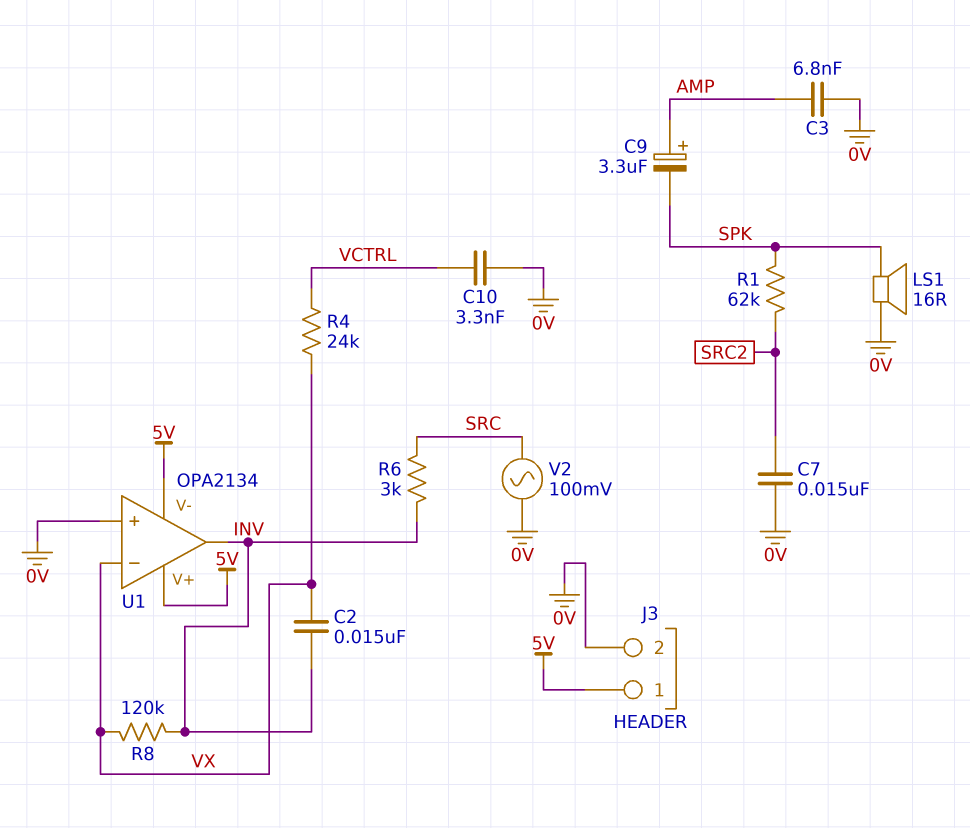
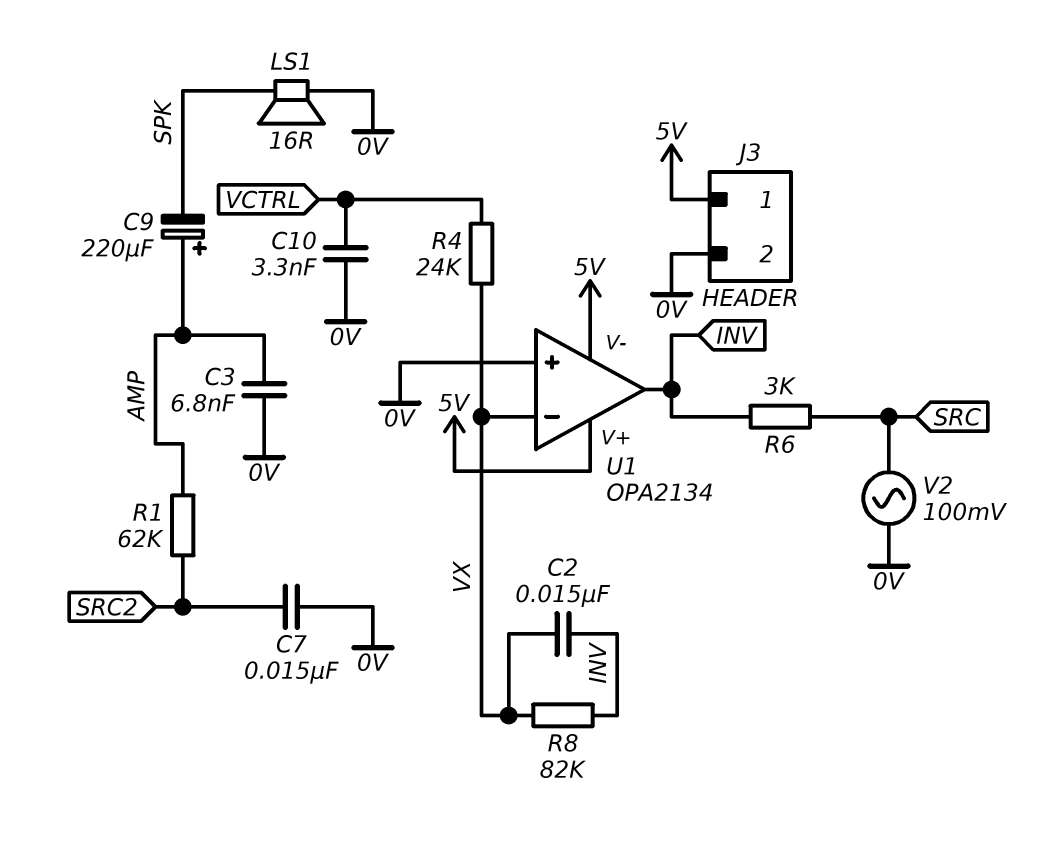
C9: 3.3uF (plus AMP, minus SPK) -> 220uF (plus AMP, minus SPK)
R1: 62k (SPK, SRC2) -> 62k (AMP, SRC2)
R8: 120k (INV, VX) -> 82k (INV, VX)

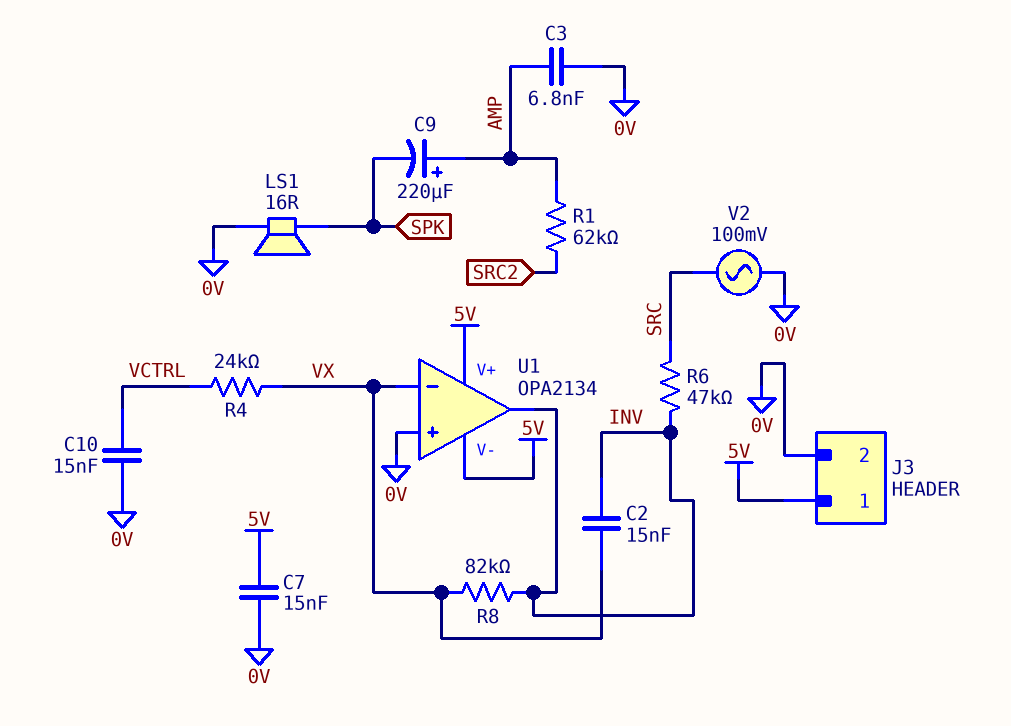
C7: 15nF (0V, SRC2) -> 15nF (0V, 5V)
C10: 3.3nF (0V, VCTRL) -> 15nF (0V, VCTRL)
R6: 3k (INV, SRC) -> 47k (INV, SRC)

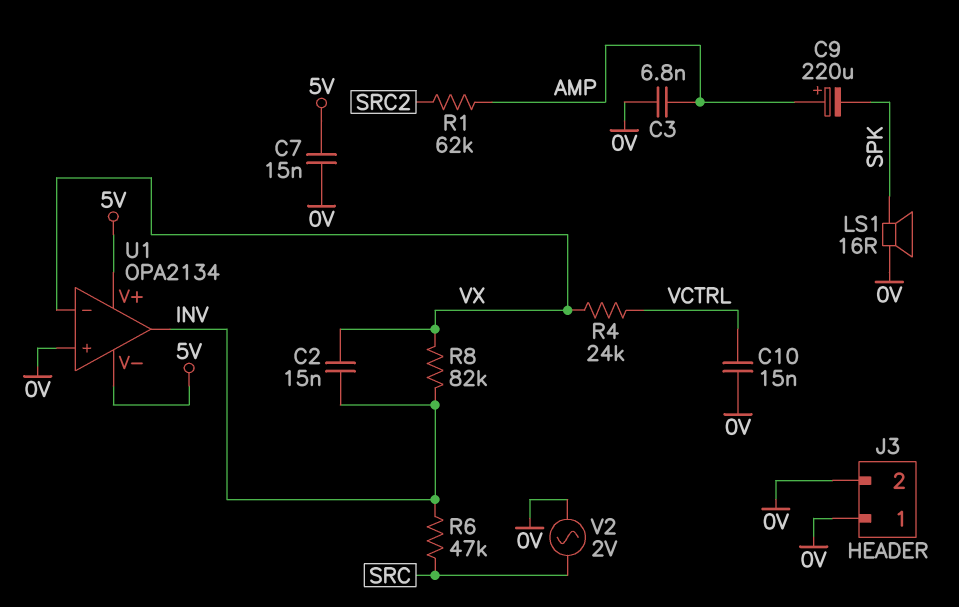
J3 pin 1: 5V -> 0V
V2: AC 100mV (0V, SRC) -> AC 2V (0V, SRC)

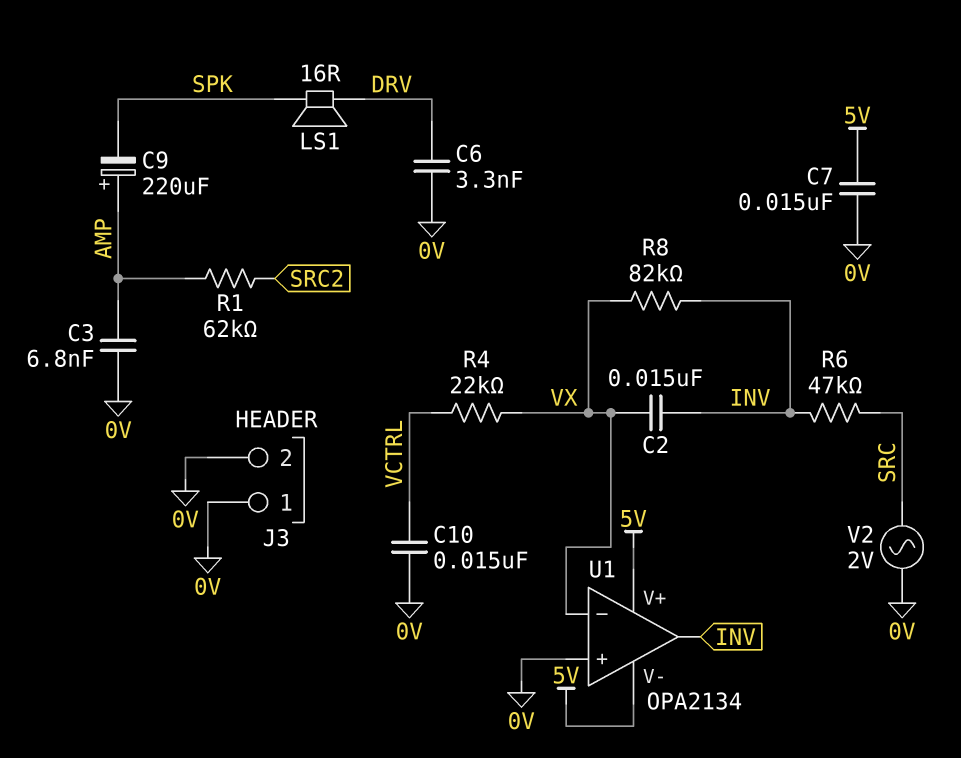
C6: none -> 3.3nF (0V, DRV)
LS1: speaker 16R (0V, SPK) -> speaker 16R (DRV, SPK)
R4: 24k (VCTRL, VX) -> 22k (VCTRL, VX)

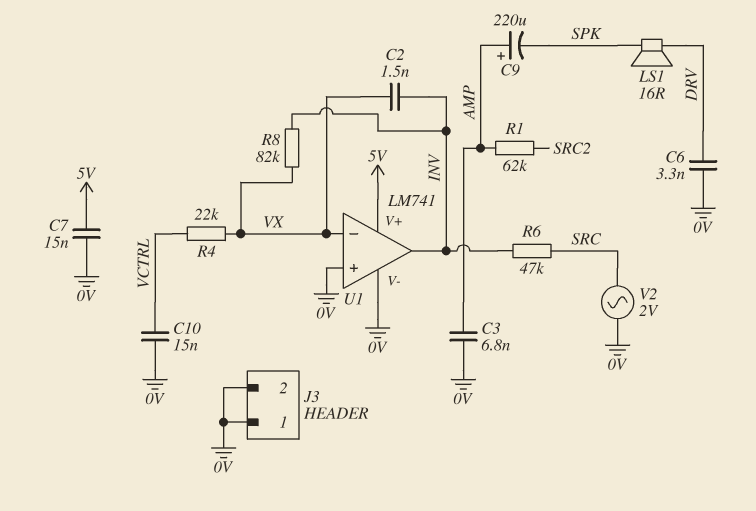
C2: 15nF (INV, VX) -> 1.5nF (INV, VX)
U1: OPA2134 -> LM741
U1 pin V-: 5V -> 0V

